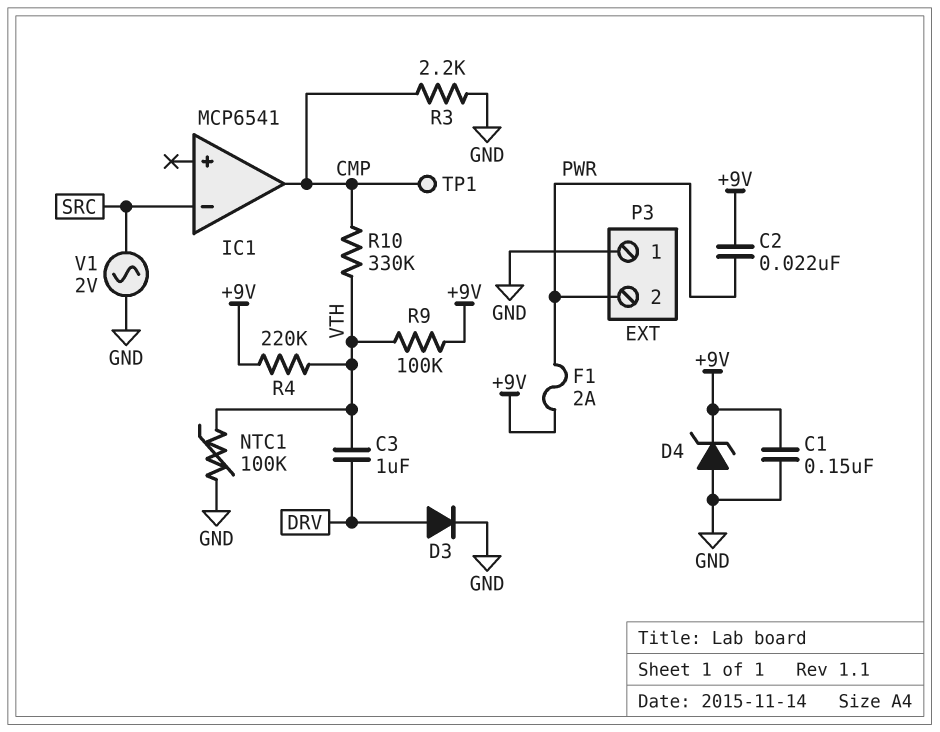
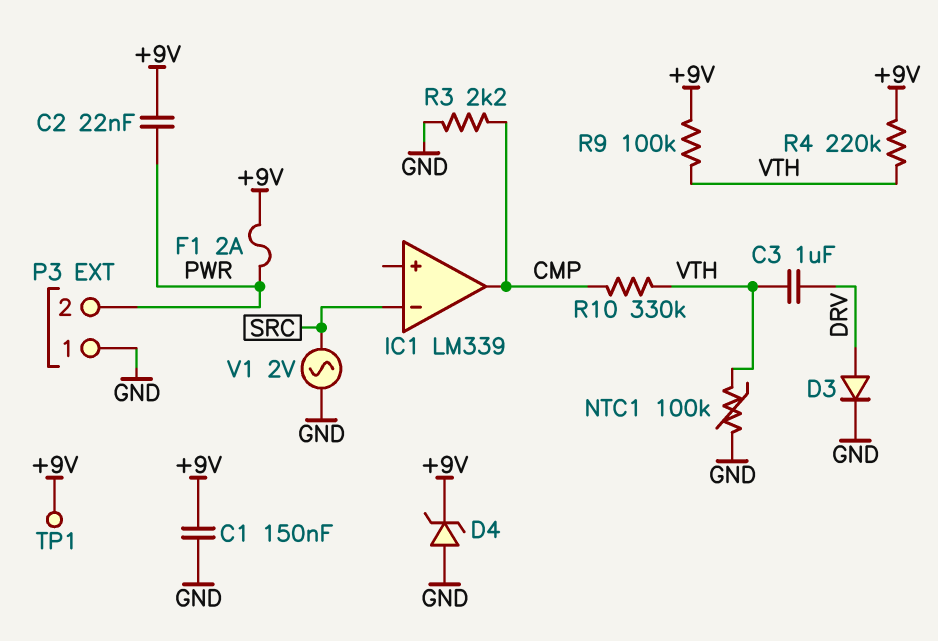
IC1: MCP6541 -> LM339
TP1: test point (CMP) -> test point (+9V)

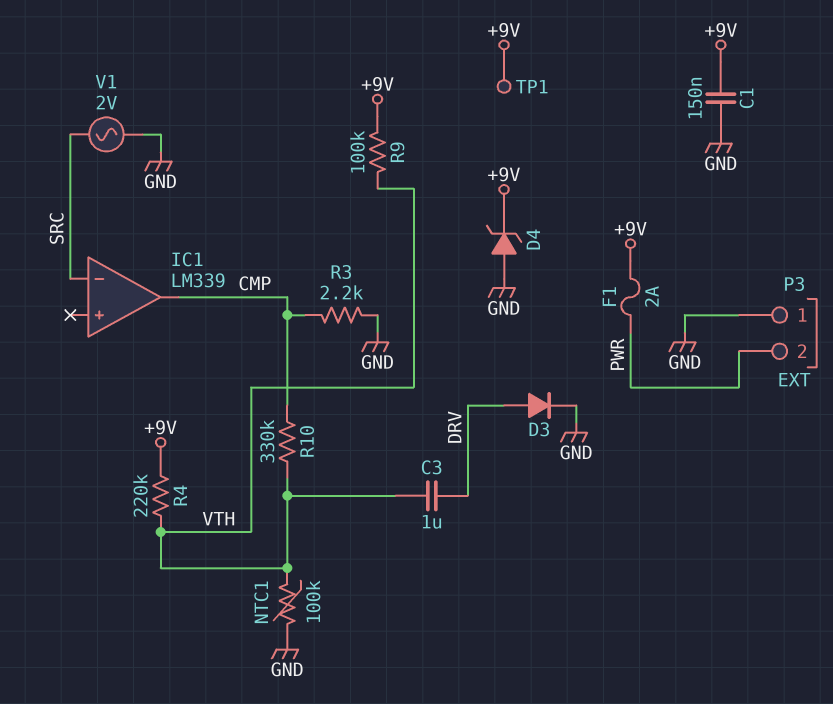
C2: 22nF (+9V, PWR) -> none

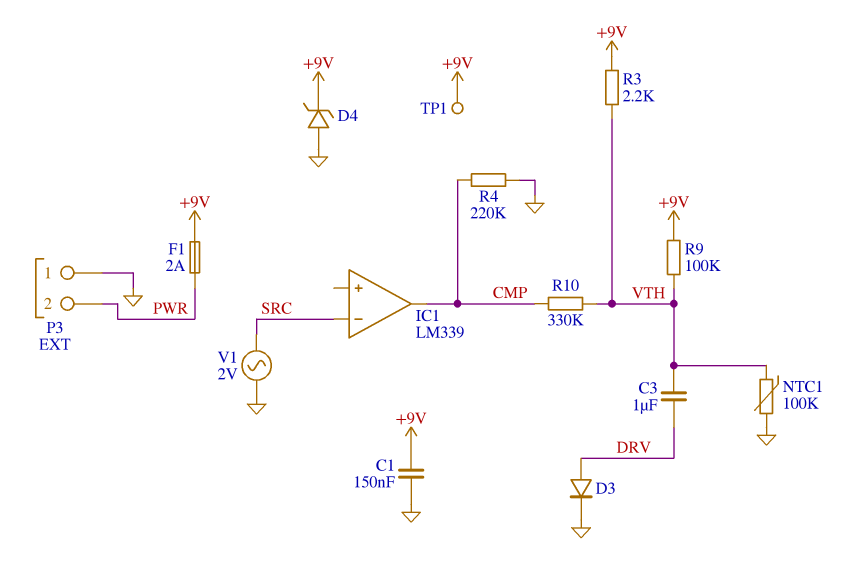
R3: 2.2k (CMP, GND) -> 2.2k (+9V, VTH)
R4: 220k (+9V, VTH) -> 220k (CMP, GND)

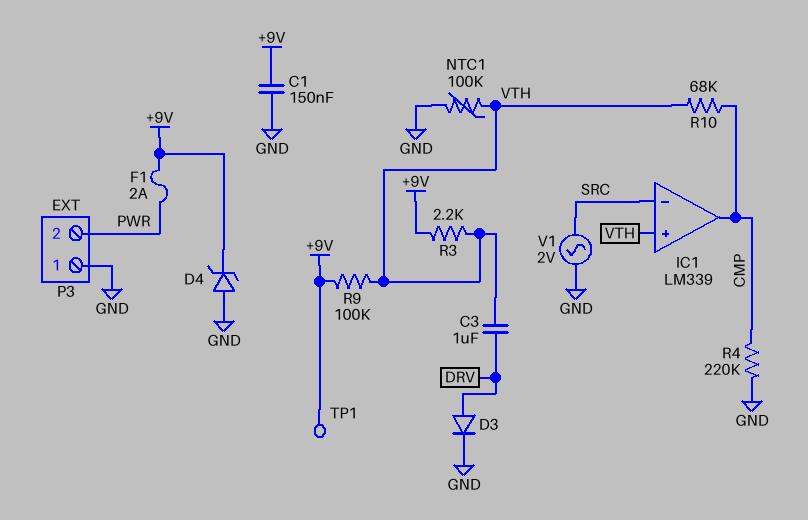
IC1 pin in+: none -> VTH
R10: 330k (CMP, VTH) -> 68k (CMP, VTH)

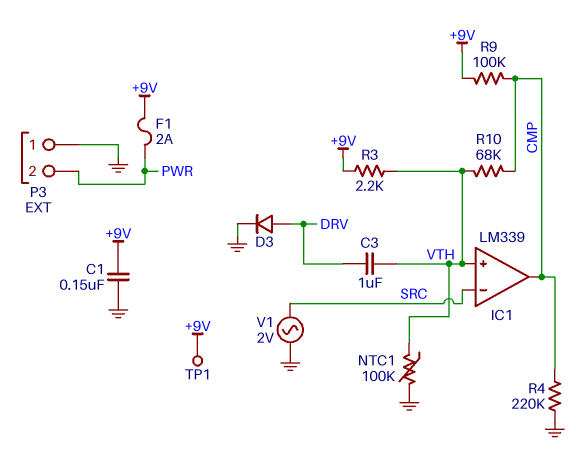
D4: zener (A GND, K +9V) -> none
R9: 100k (+9V, VTH) -> 100k (+9V, CMP)

